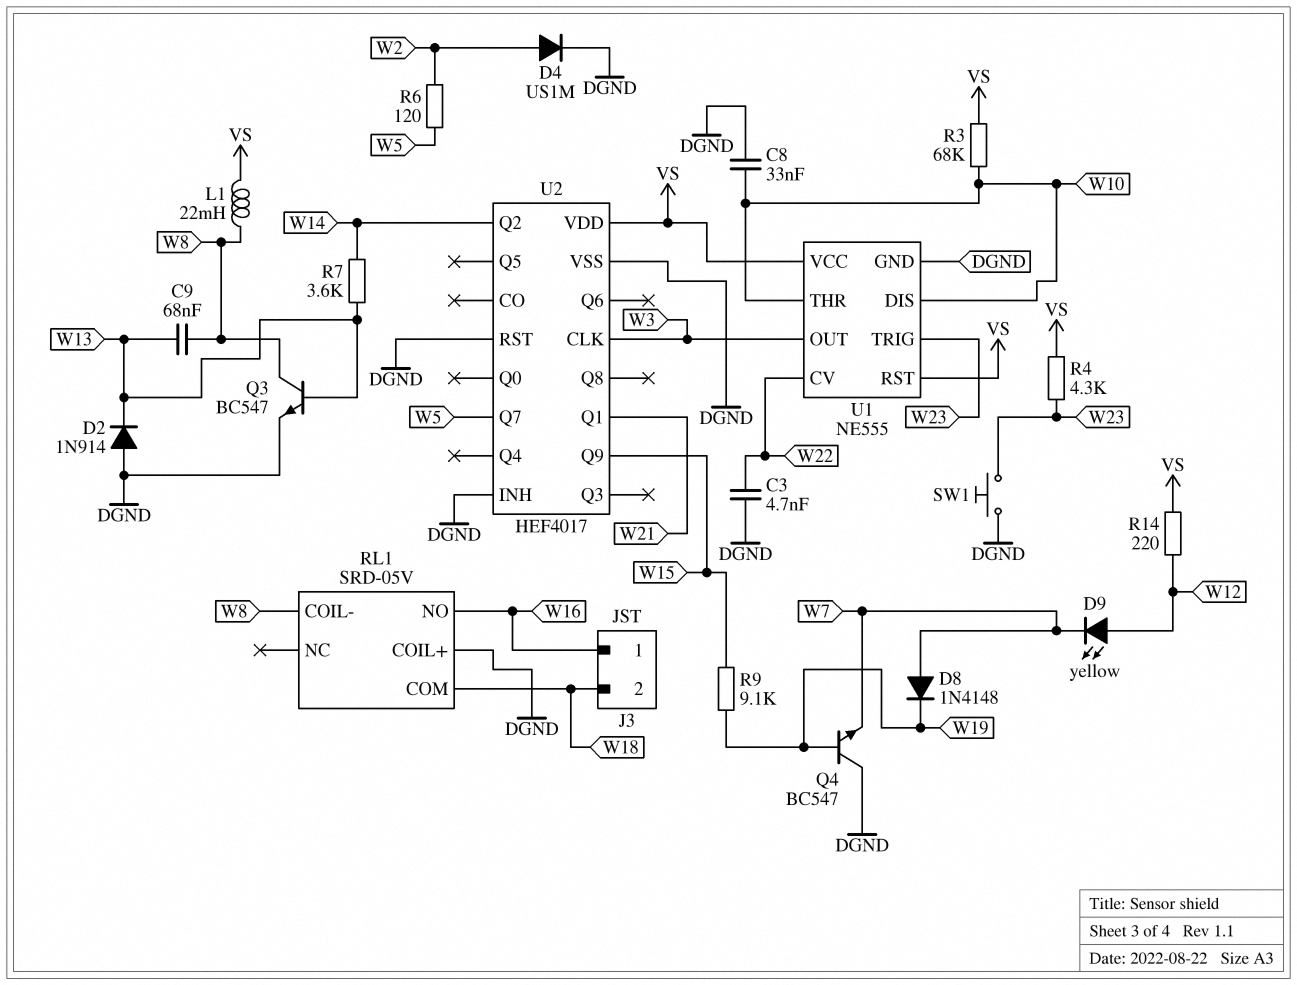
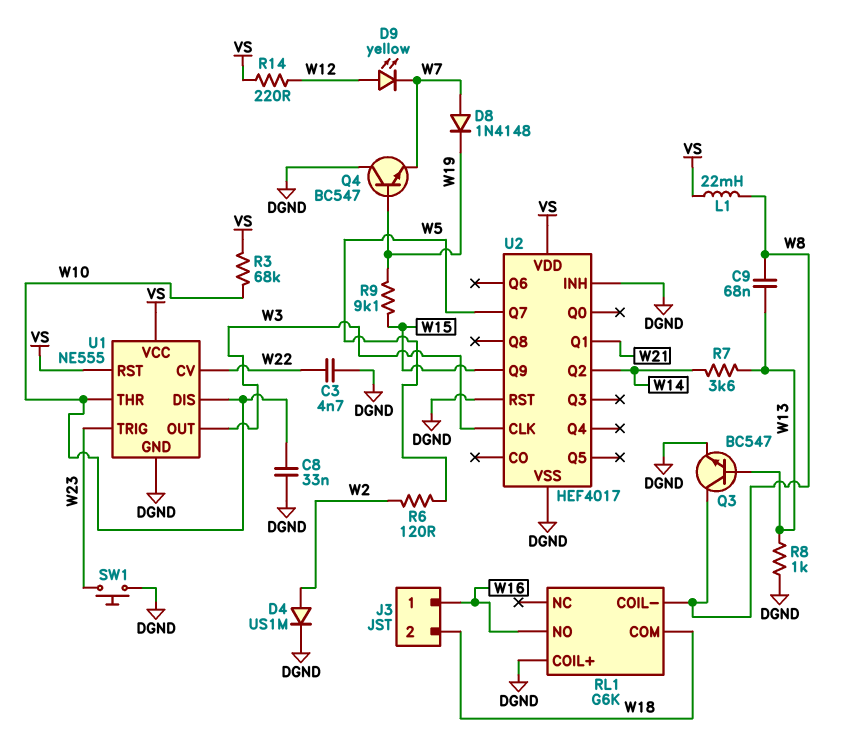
D2: diode 1N914 (A DGND, K W13) -> none
R4: 4.3k (VS, W23) -> none
R8: none -> 1k (DGND, W13)
RL1: SRD-05V -> G6K

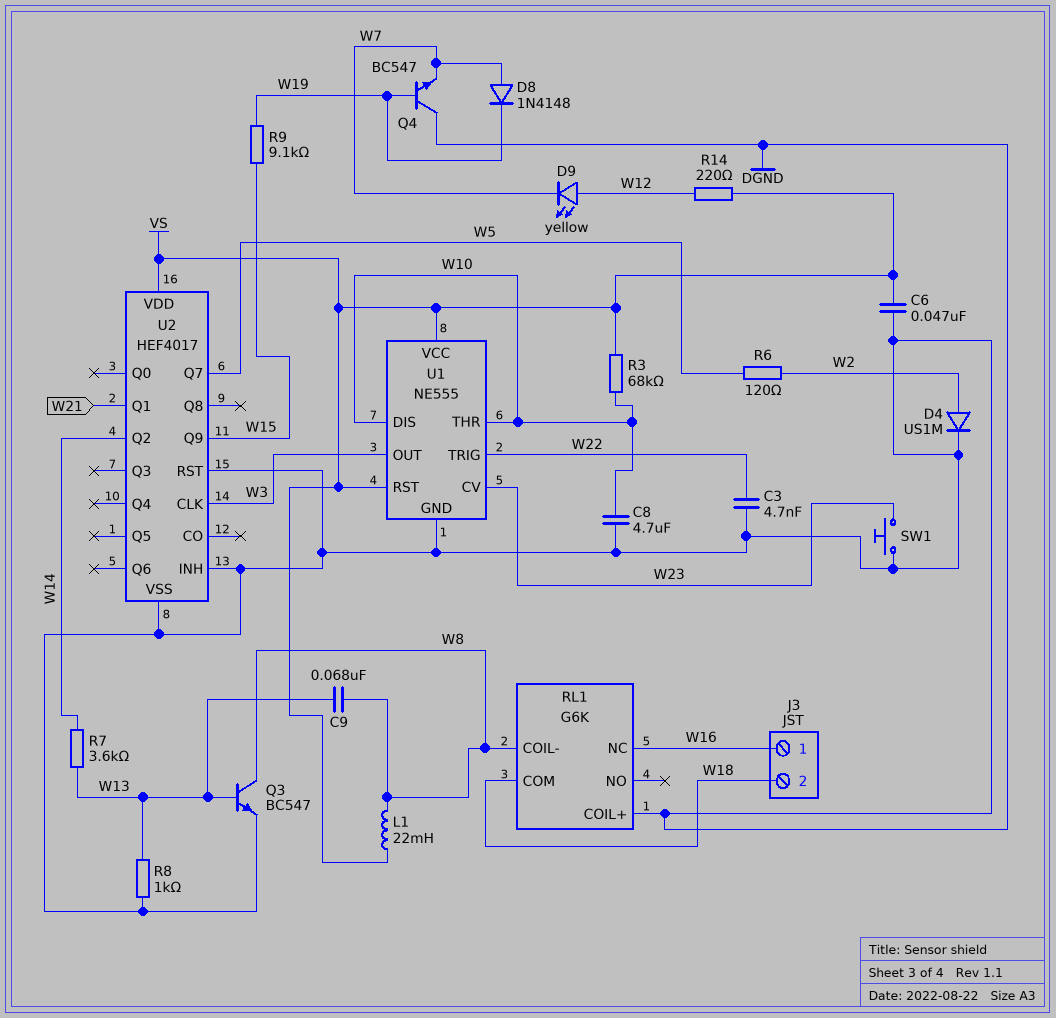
C6: none -> 47nF (DGND, VS)
C8: 33nF (DGND, W10) -> 4.7uF (DGND, W10)
RL1 pin NC: none -> W16
RL1 pin NO: W16 -> none
U1 pin CV: W22 -> W23
U1 pin TRIG: W23 -> W22

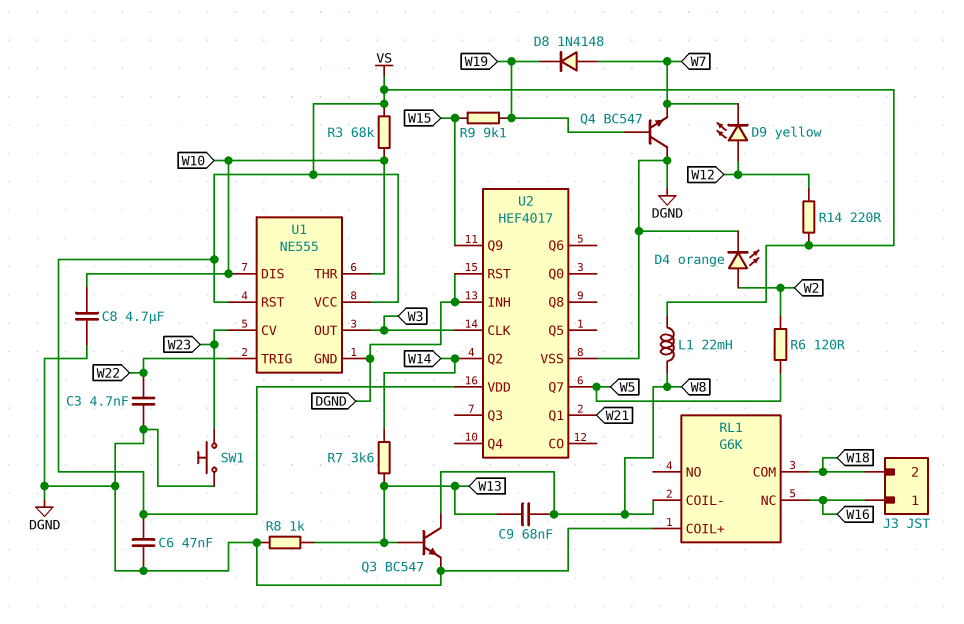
D4: diode US1M (A W2, K DGND) -> LED orange (A W2, K DGND)

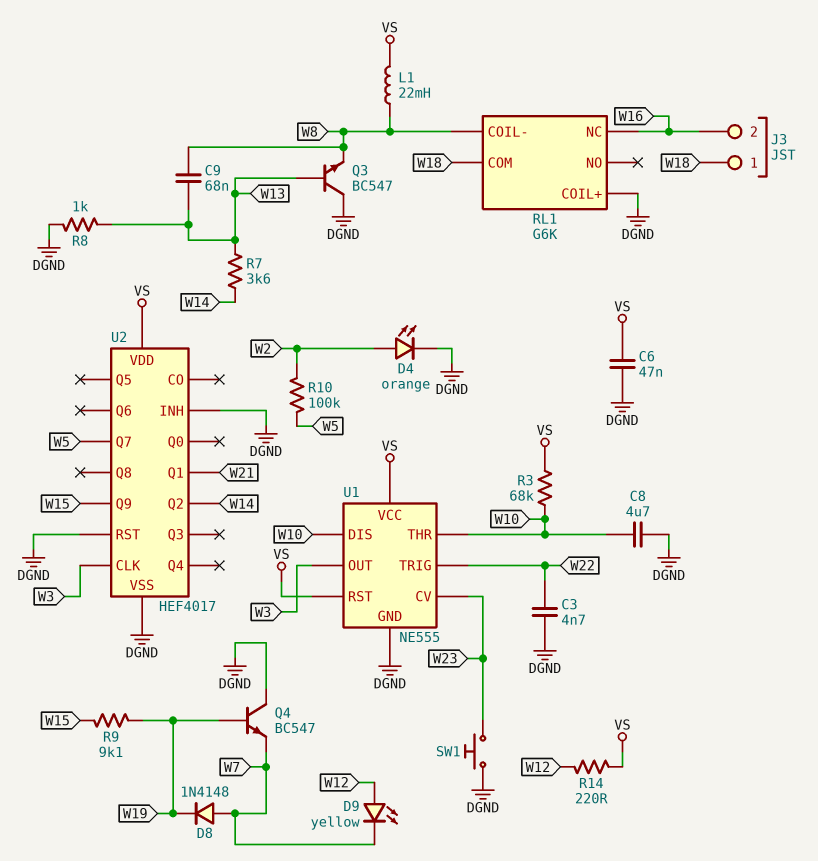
J3 pin 1: W16 -> W18
J3 pin 2: W18 -> W16
Q3: NPN BC547 (B W13, C W8, E DGND) -> NPN BC547 (B W13, C DGND, E W8)
R6: 120 (W2, W5) -> none
R10: none -> 100k (W2, W5)

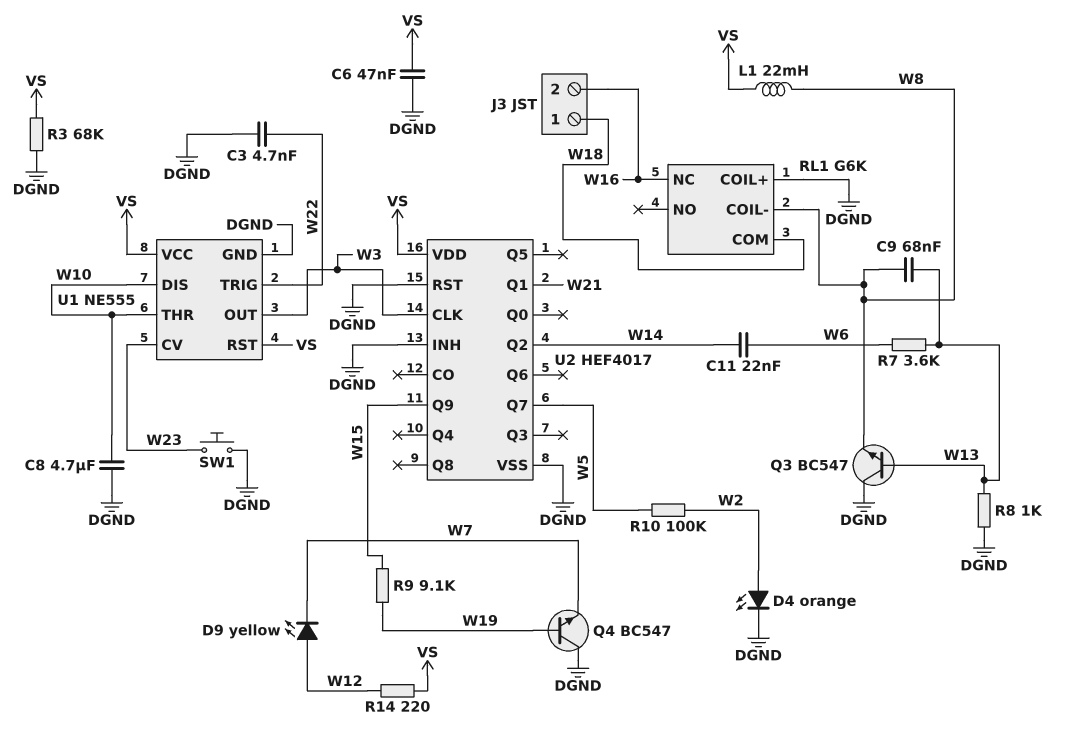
C11: none -> 22nF (W6, W14)
D8: diode 1N4148 (A W7, K W19) -> none
R3: 68k (VS, W10) -> 68k (DGND, VS)
R7: 3.6k (W13, W14) -> 3.6k (W6, W13)

